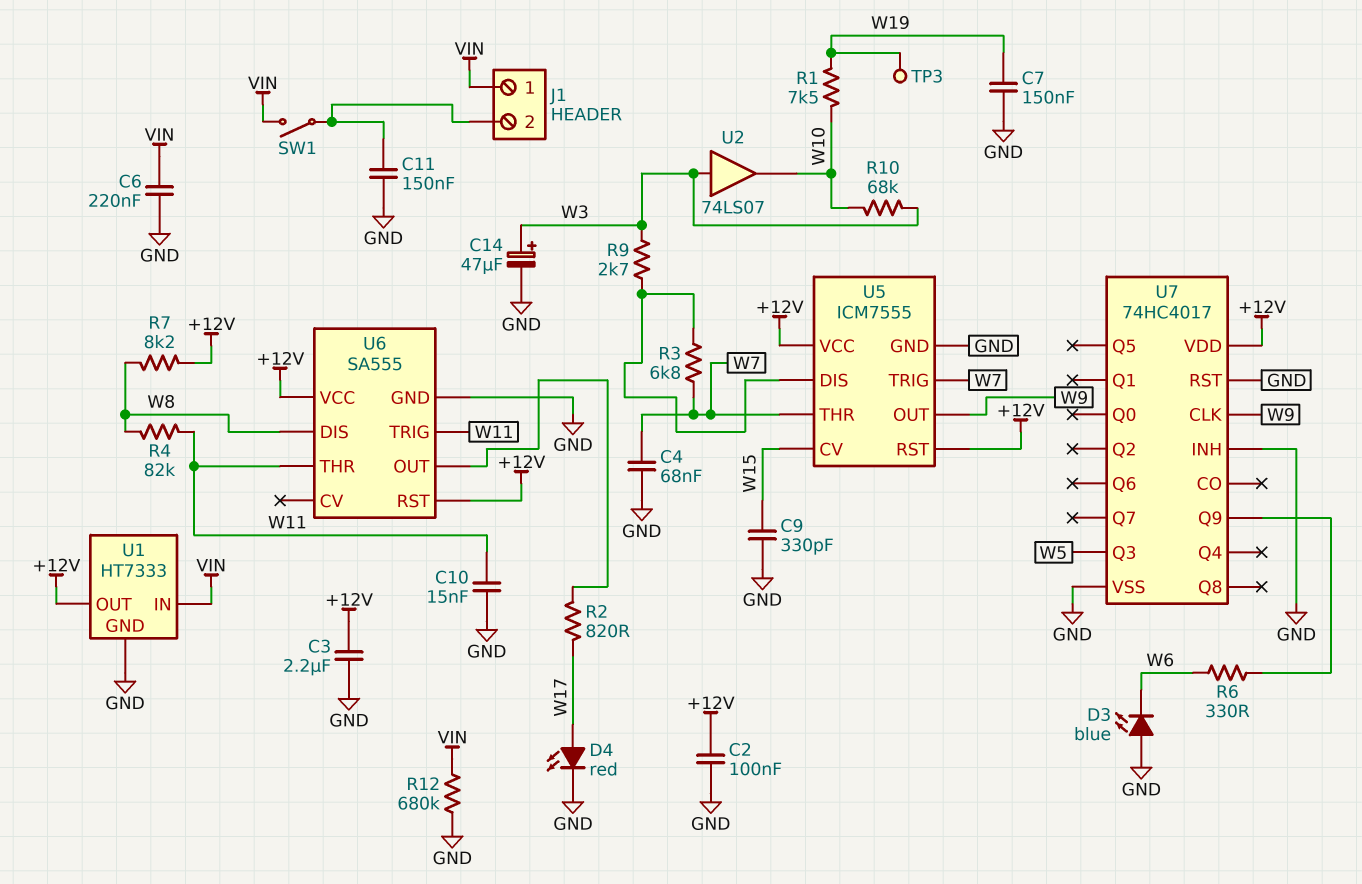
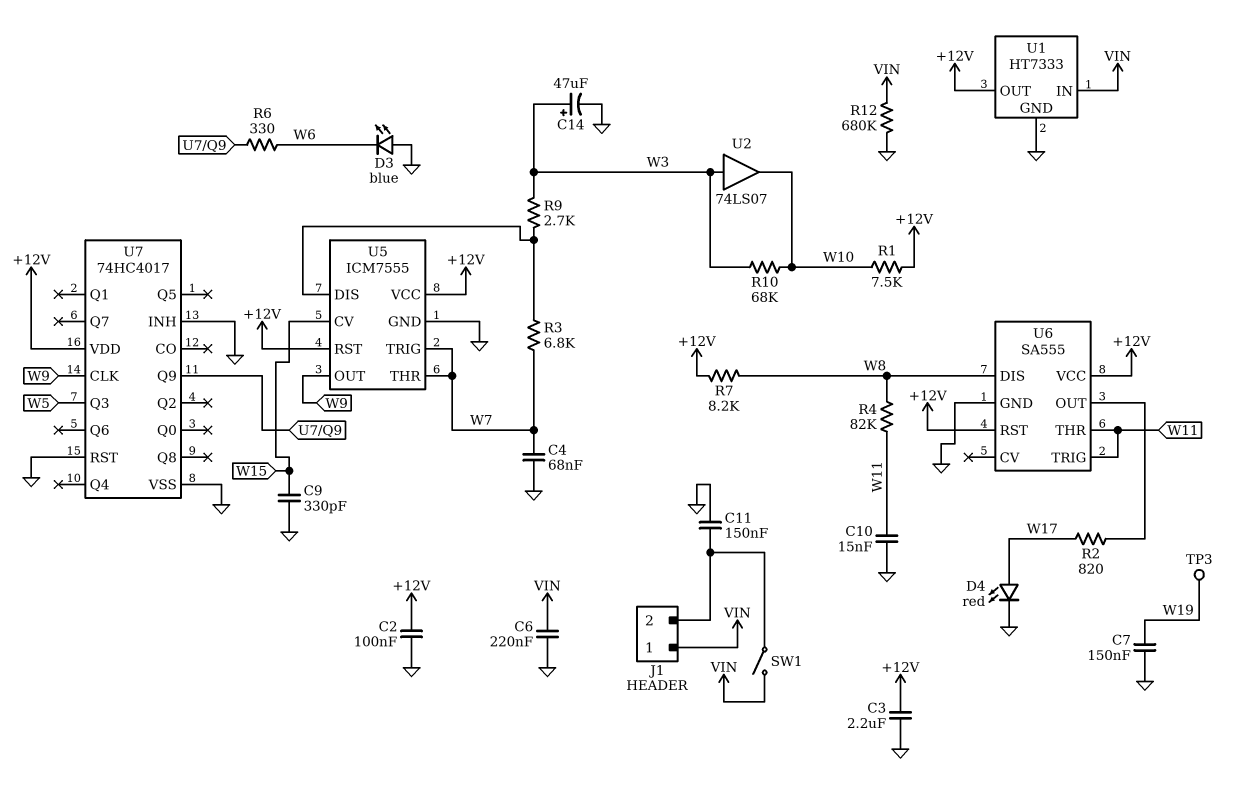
R1: 7.5k (W10, W19) -> 7.5k (+12V, W10)

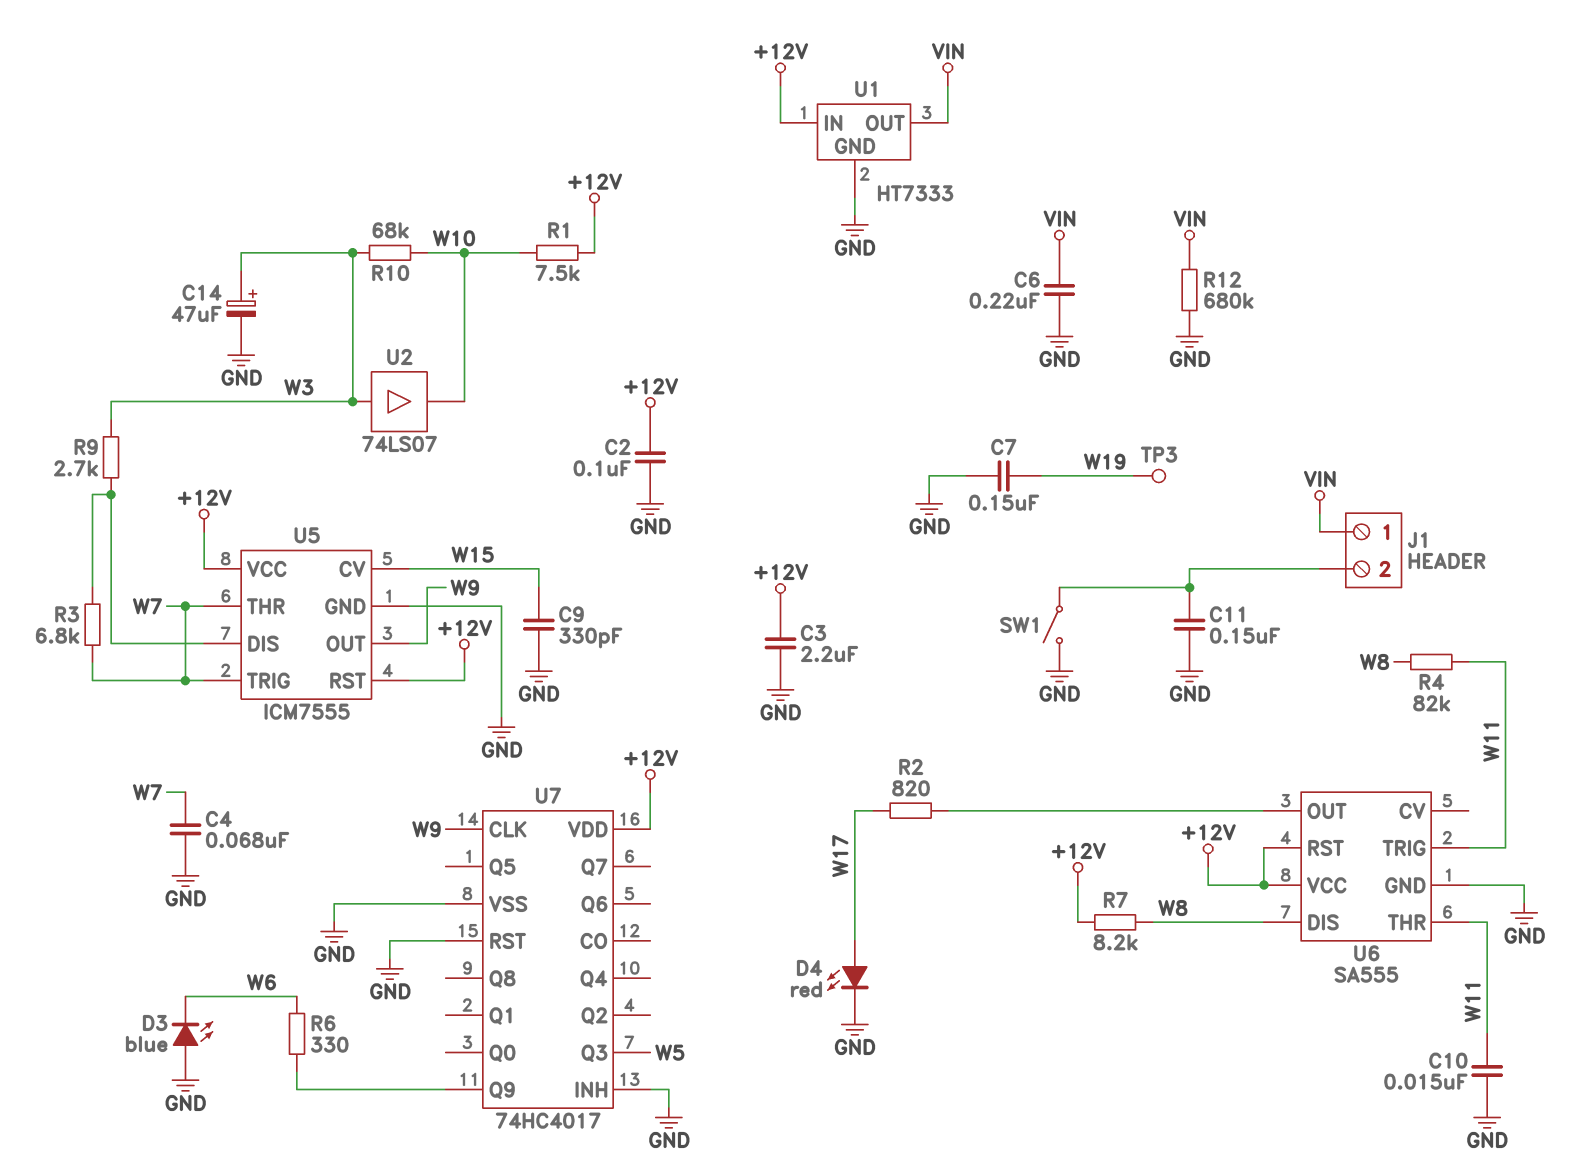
SW1: switch (J1/2, VIN) -> switch (GND, J1/2)
U1 pin IN: VIN -> +12V
U1 pin OUT: +12V -> VIN

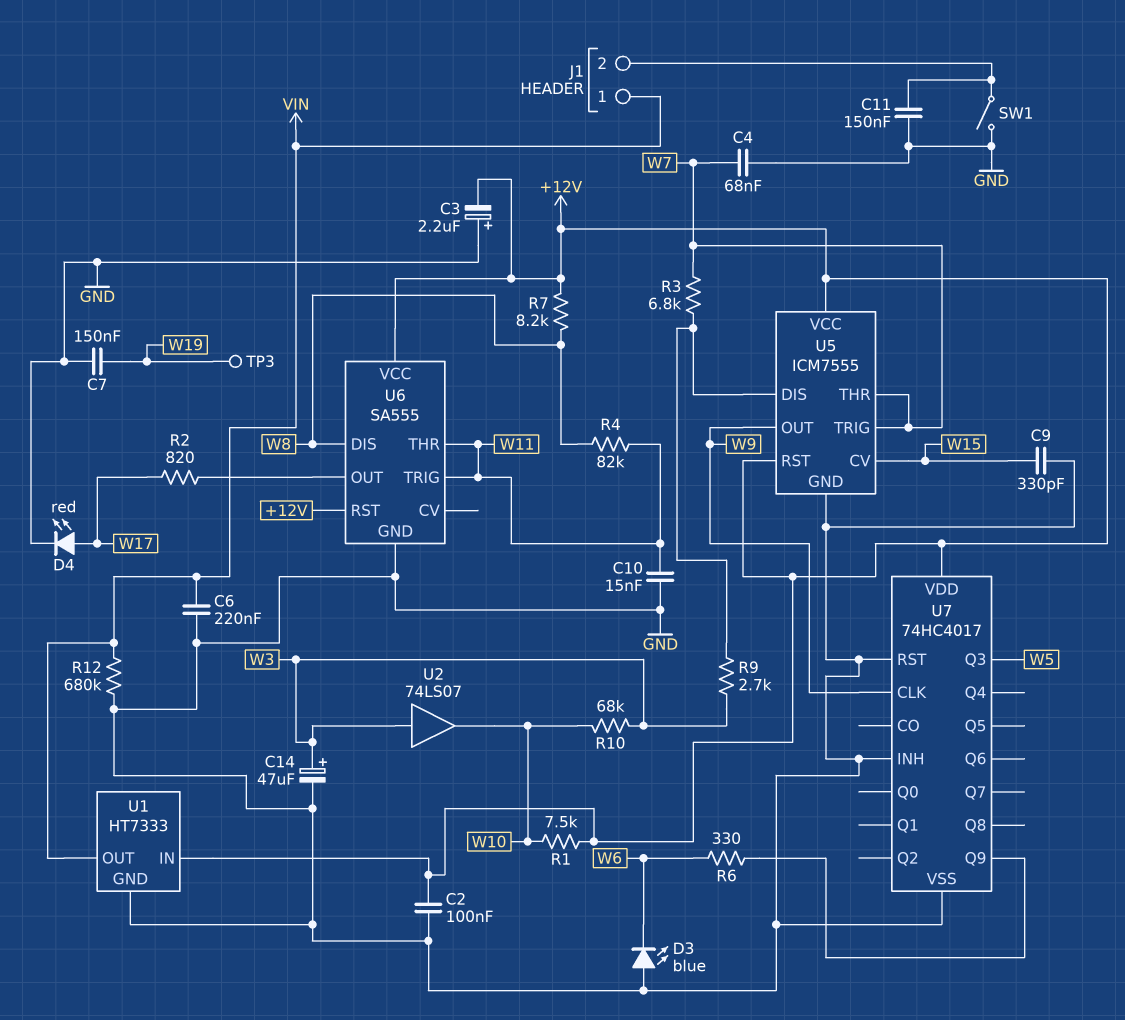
C3: 2.2uF (+12V, GND) -> 2.2uF (plus GND, minus +12V)

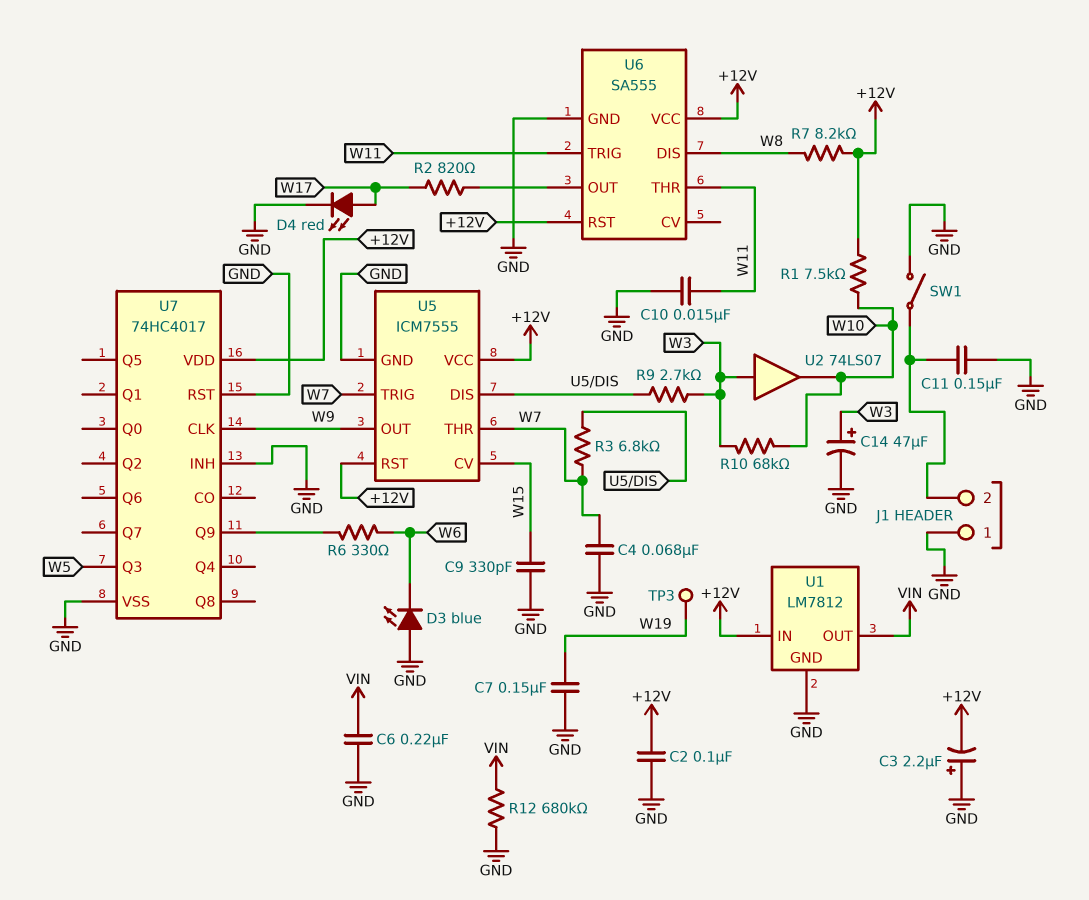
J1 pin 1: VIN -> GND
R4: 82k (W8, W11) -> none
U1: HT7333 -> LM7812

